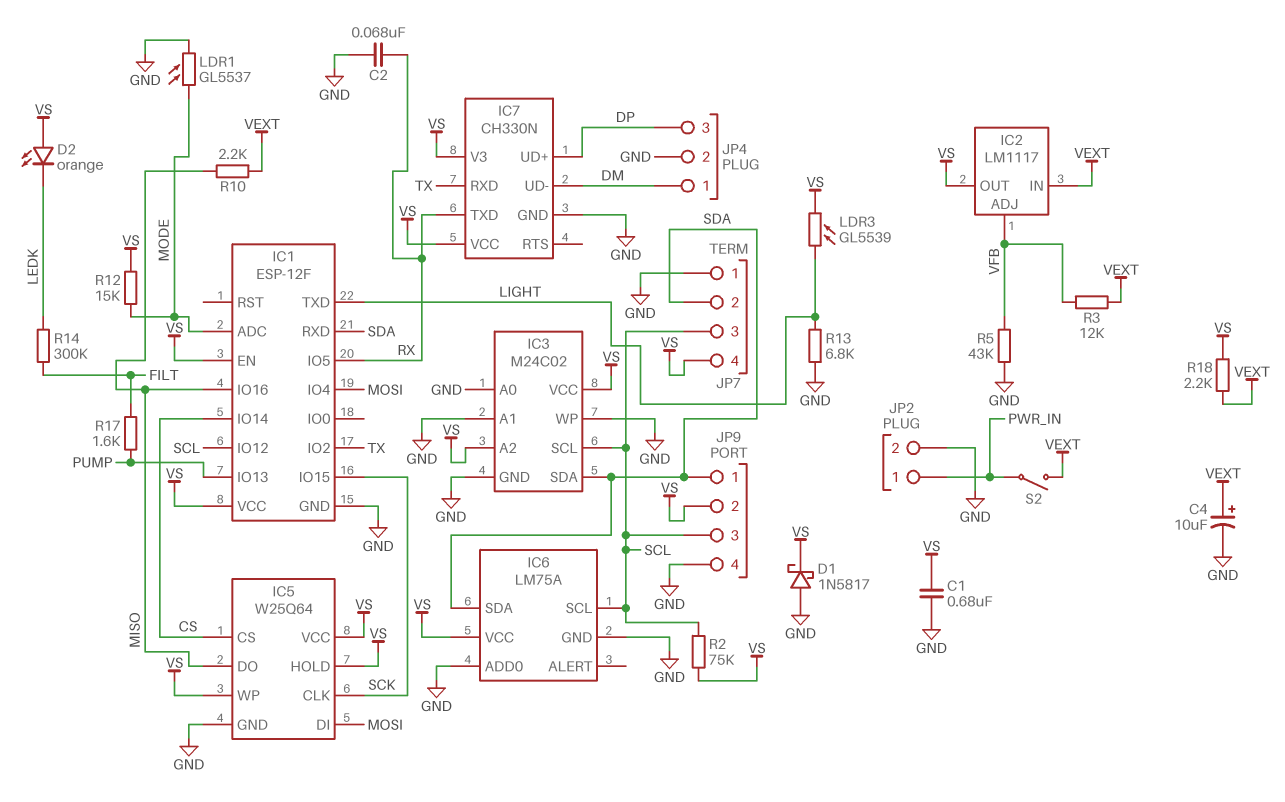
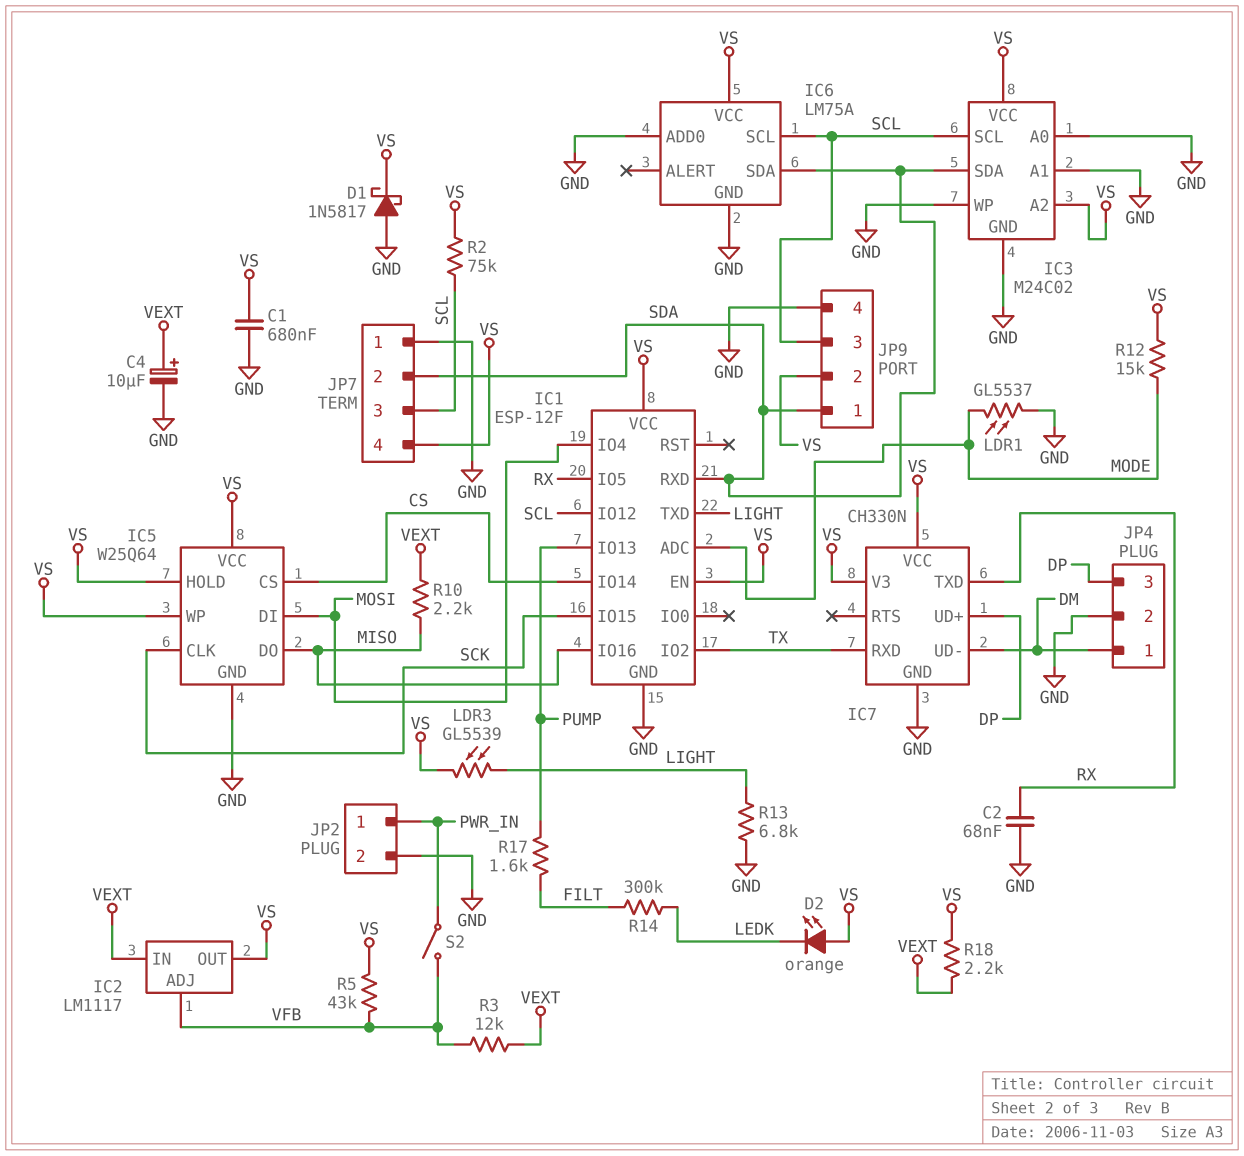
R5: 43k (GND, VFB) -> 43k (VFB, VS)
S2: switch (PWR_IN, VEXT) -> switch (PWR_IN, VFB)

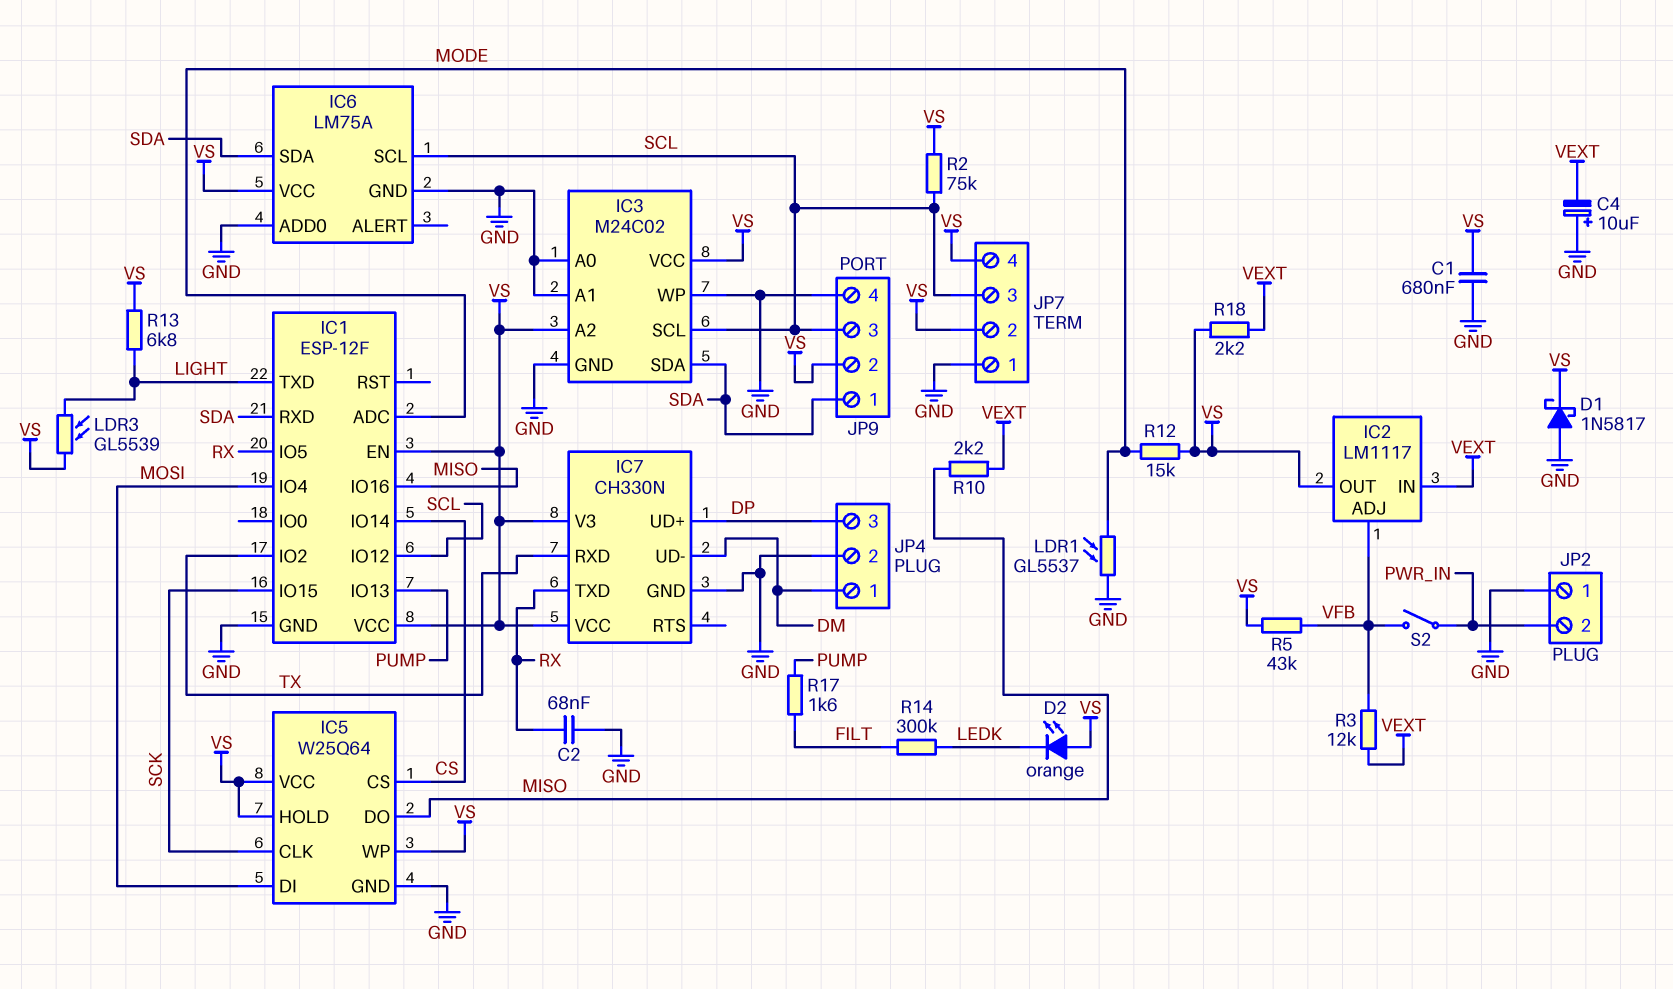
C4: 10uF (plus VEXT, minus GND) -> 10uF (plus GND, minus VEXT)
JP2 pin 1: PWR_IN -> GND
JP2 pin 2: GND -> PWR_IN
JP7 pin 2: SDA -> VS
R13: 6.8k (GND, LIGHT) -> 6.8k (LIGHT, VS)

